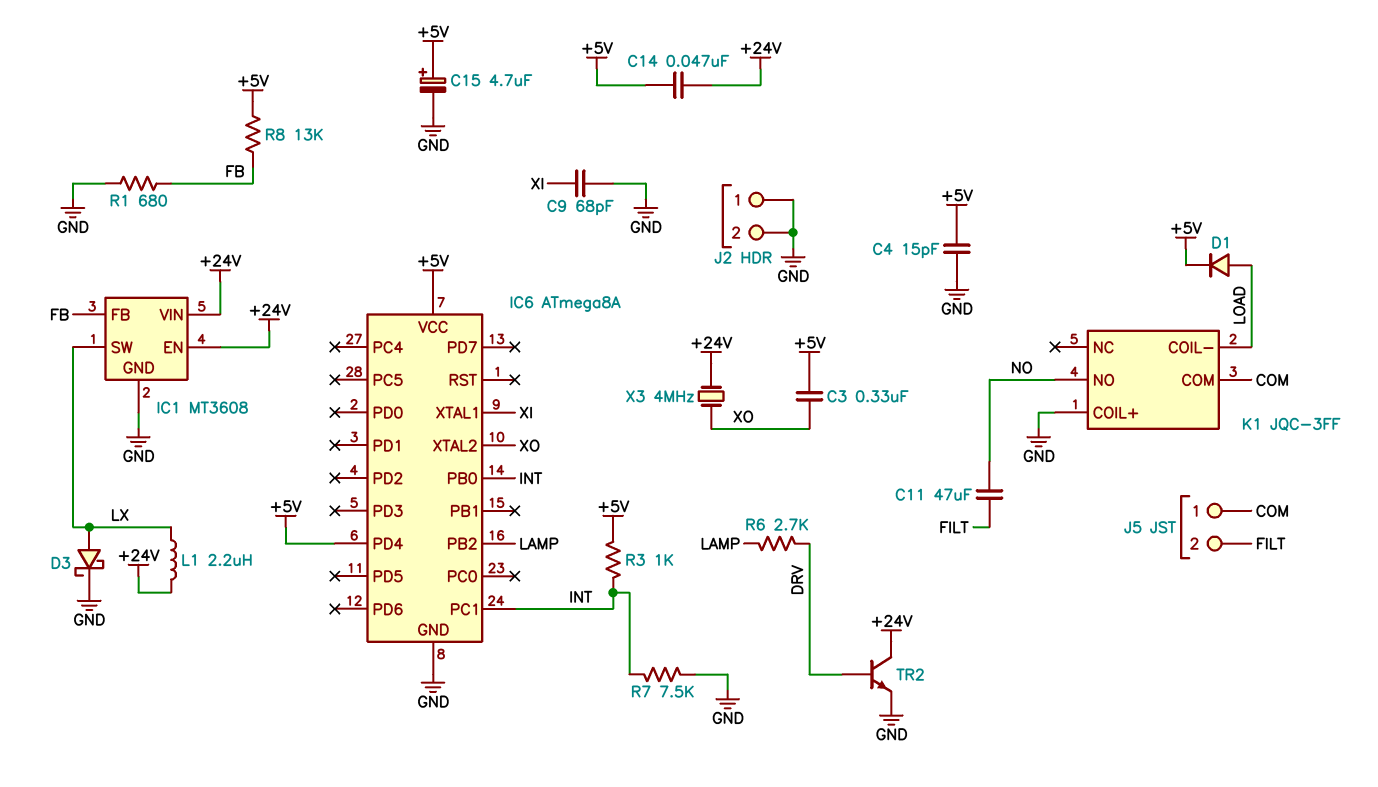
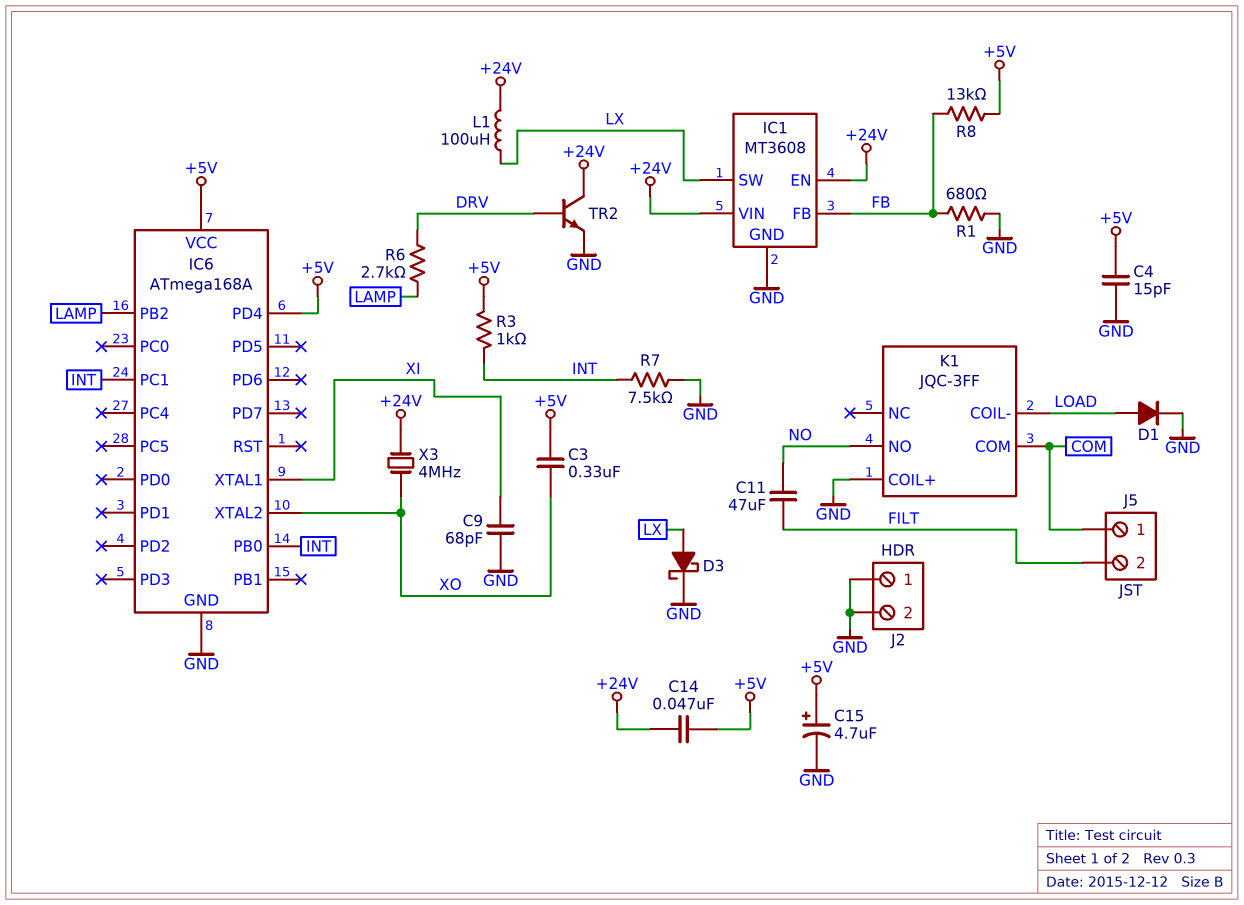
D1: diode (A LOAD, K +5V) -> diode (A LOAD, K GND)
IC6: ATmega8A -> ATmega168A
L1: 2.2uH (+24V, LX) -> 100uH (+24V, LX)

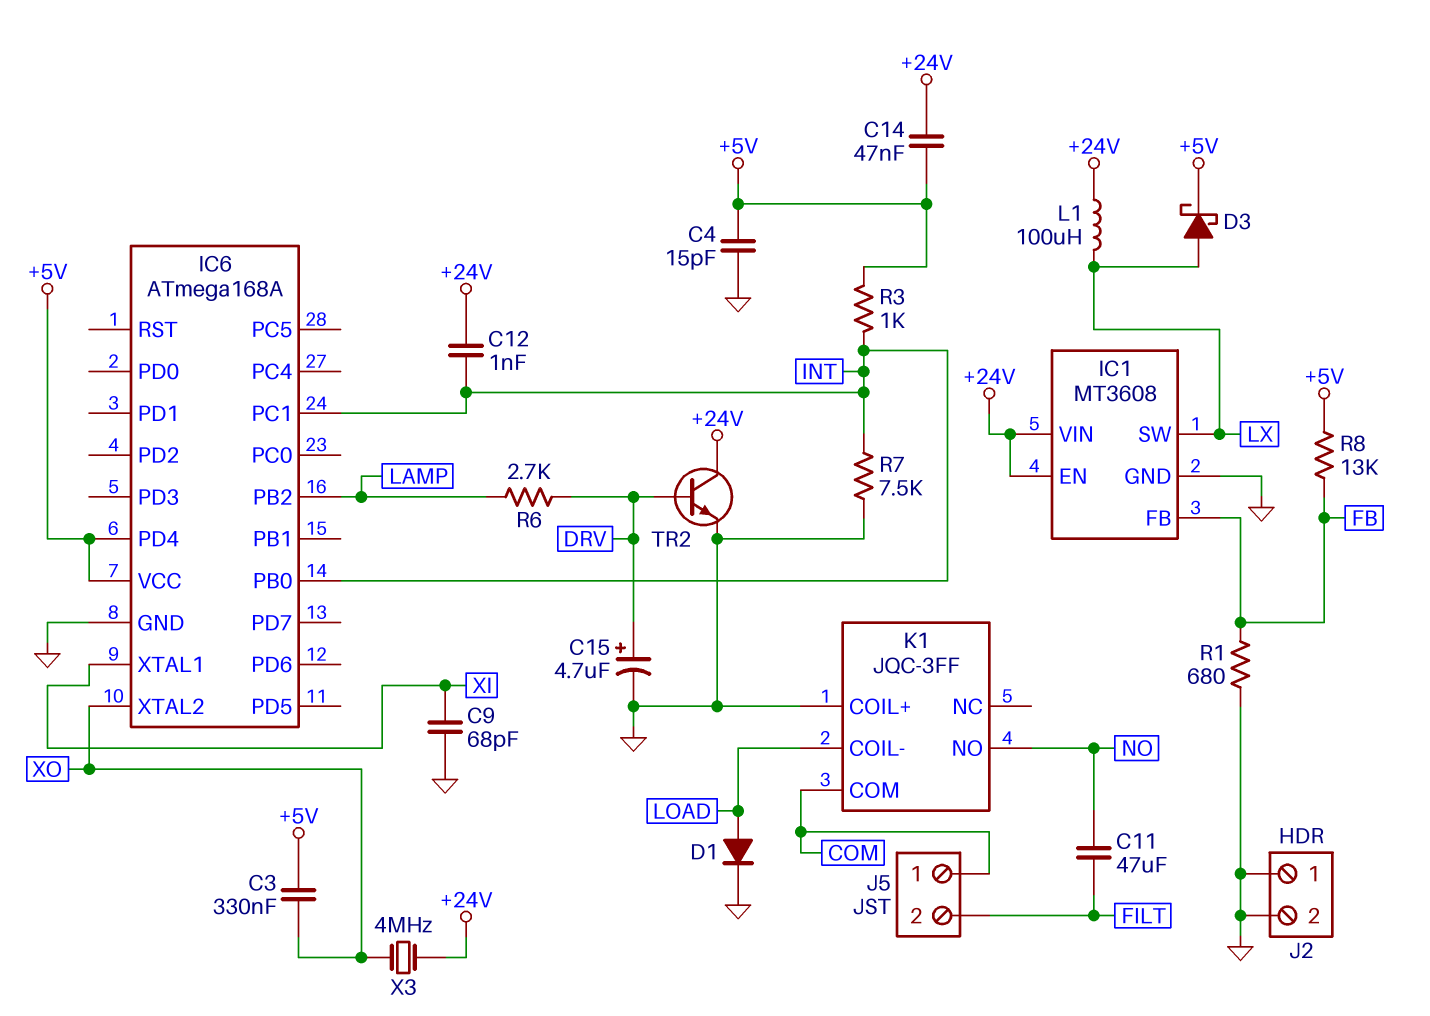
C12: none -> 1nF (+24V, INT)
C15: 4.7uF (plus +5V, minus GND) -> 4.7uF (plus DRV, minus GND)
D3: schottky (A LX, K GND) -> schottky (A LX, K +5V)

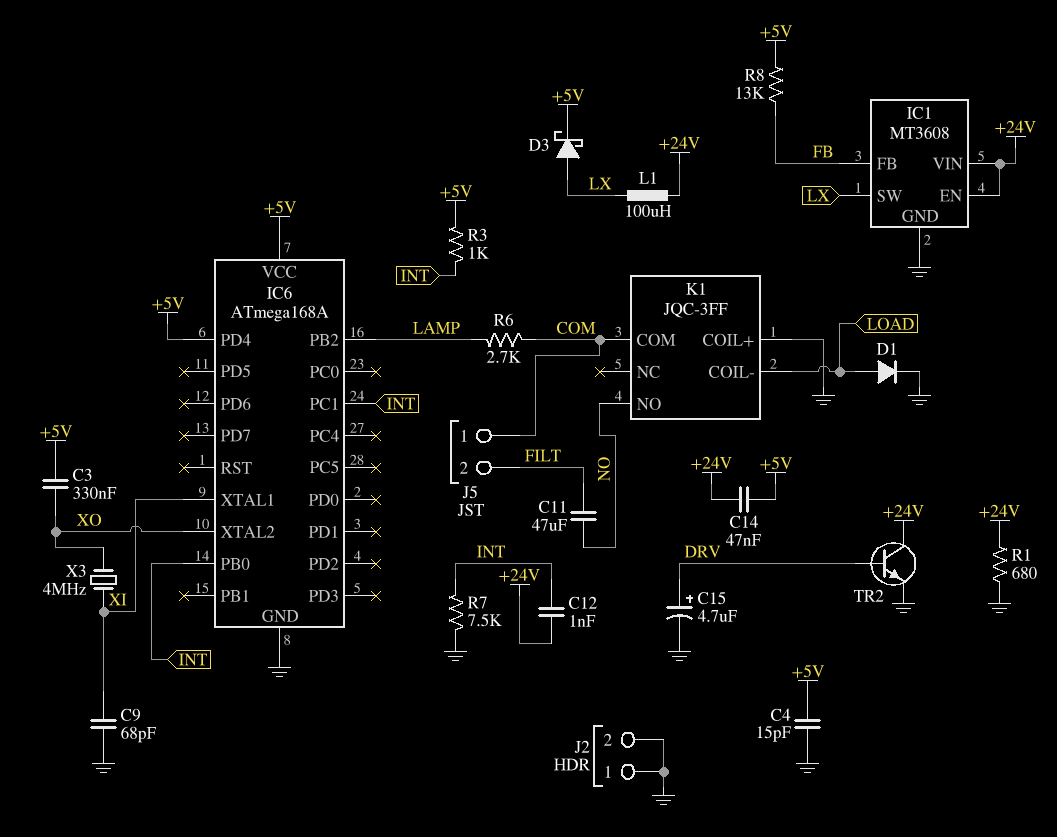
R1: 680 (FB, GND) -> 680 (+24V, GND)
R6: 2.7k (DRV, LAMP) -> 2.7k (COM, LAMP)
X3: 4MHz (+24V, XO) -> 4MHz (XI, XO)

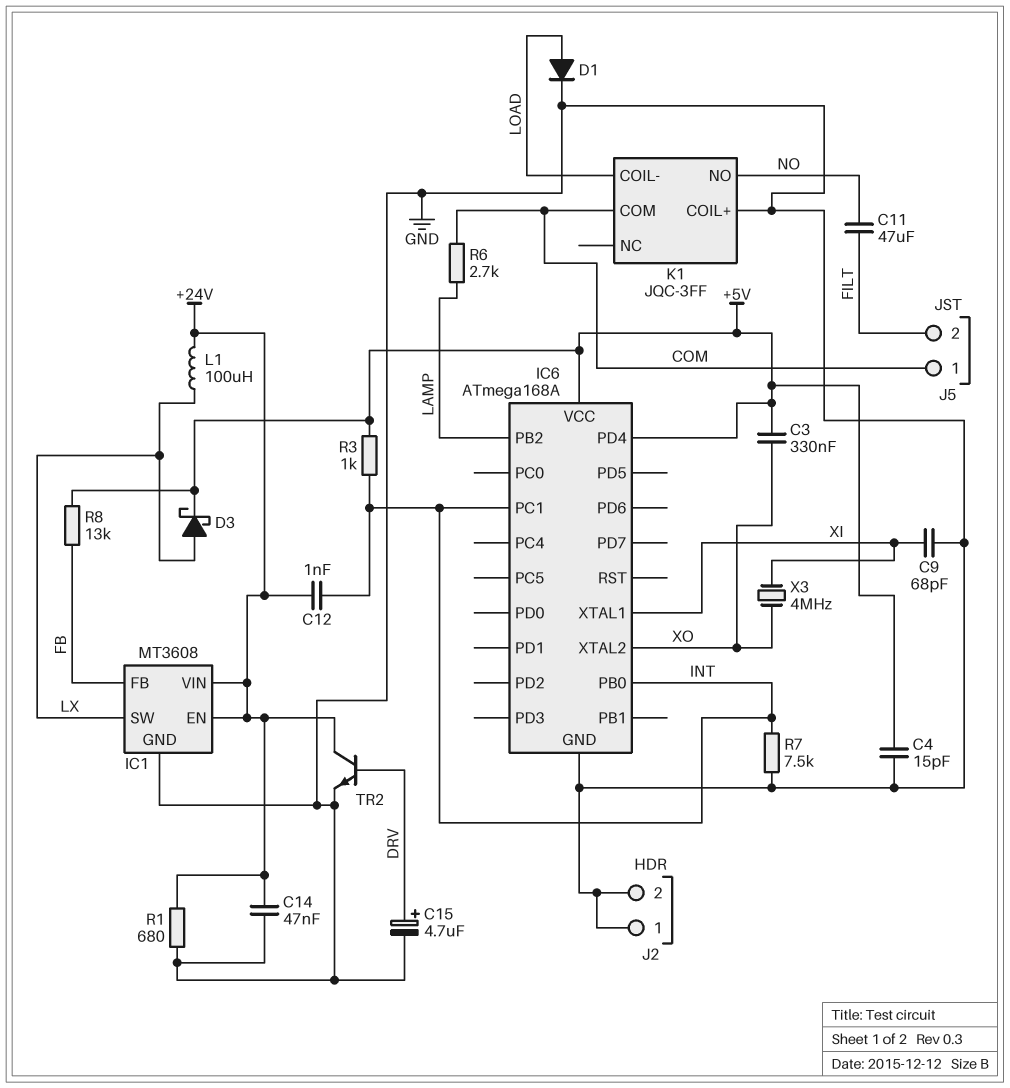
C14: 47nF (+5V, +24V) -> 47nF (+24V, GND)

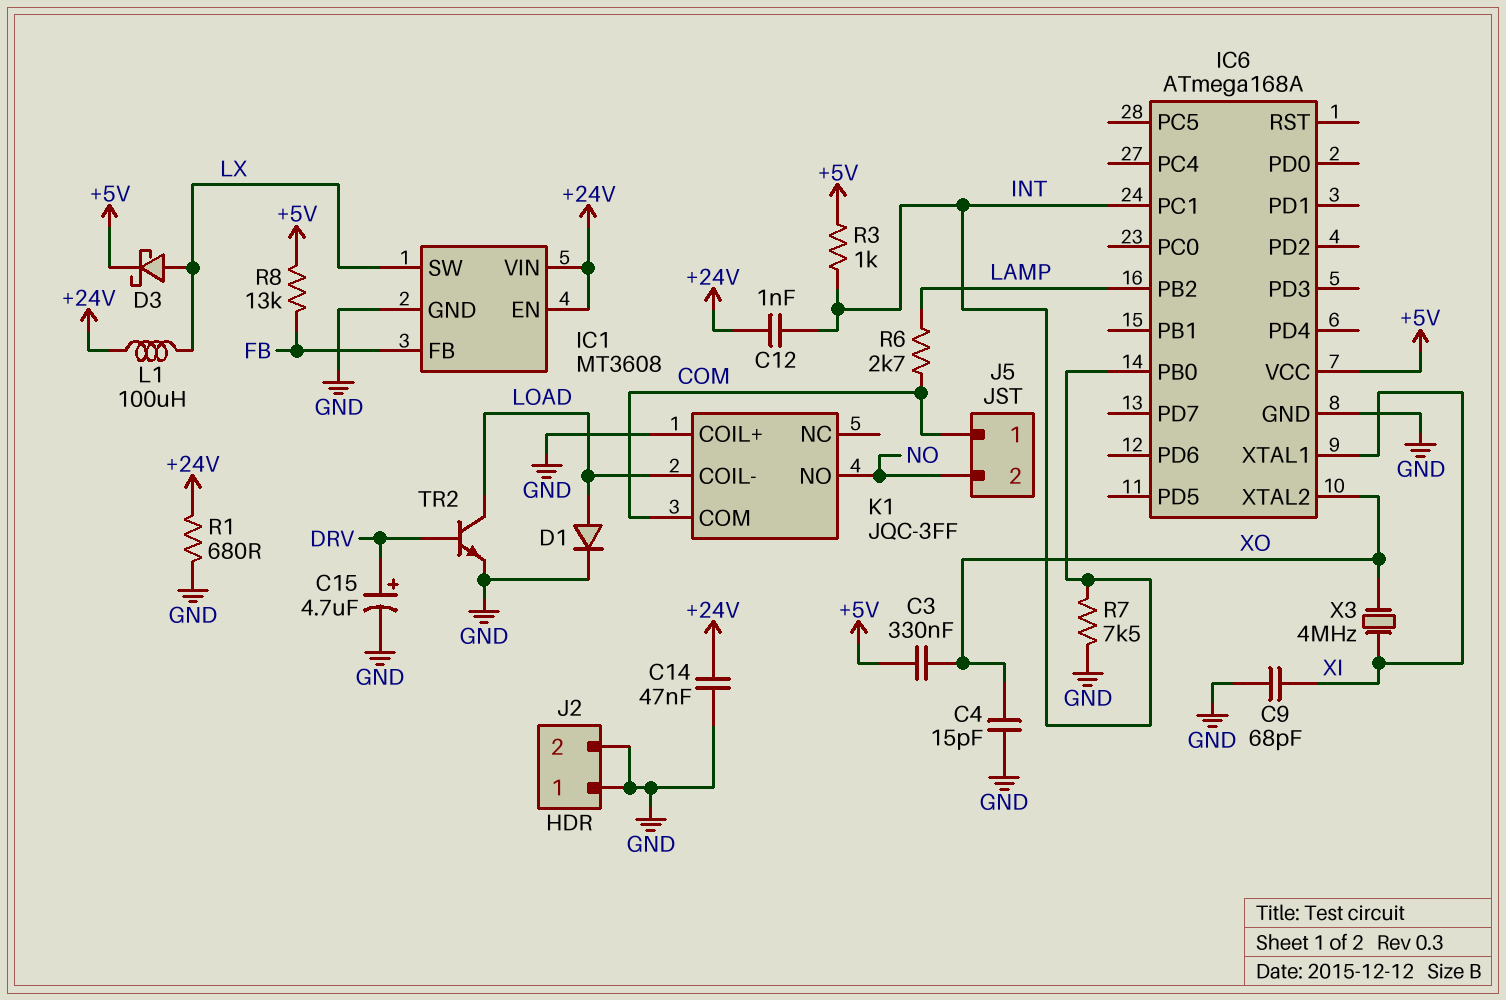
C4: 15pF (+5V, GND) -> 15pF (GND, XO)
C11: 47uF (FILT, NO) -> none
IC6 pin PD4: +5V -> none
J5 pin 2: FILT -> NO
TR2: NPN (B DRV, C +24V, E GND) -> NPN (B DRV, C LOAD, E GND)

